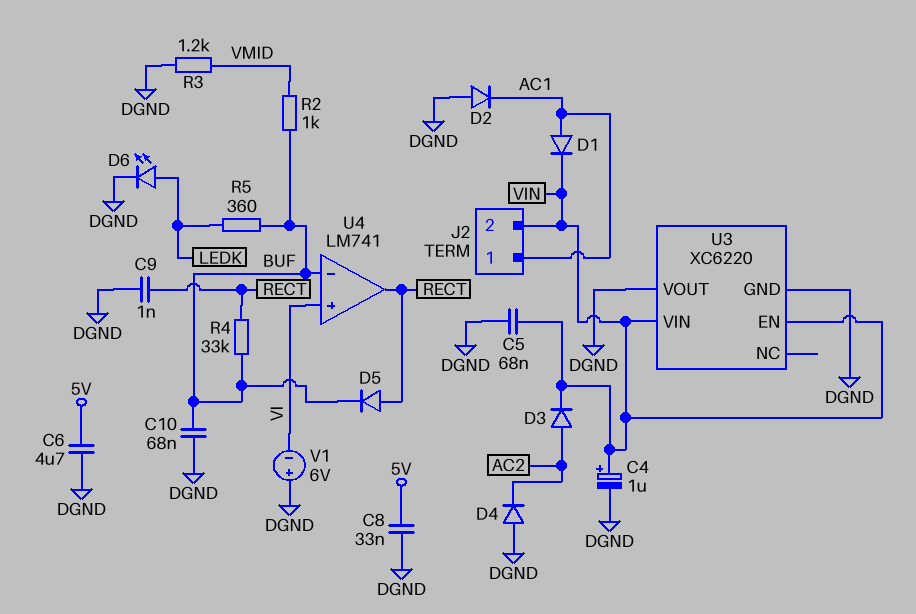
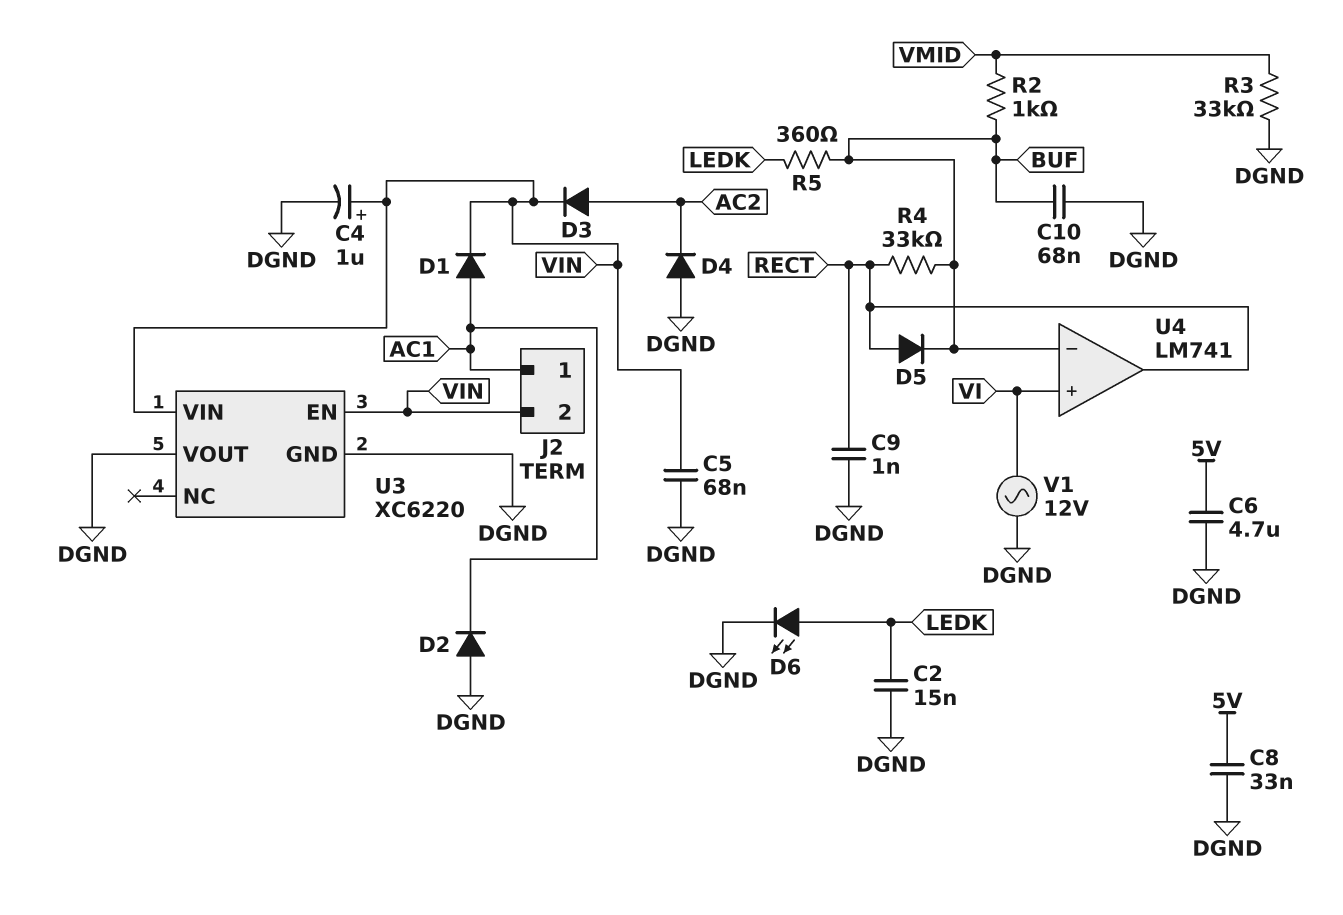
C2: none -> 15nF (DGND, LEDK)
R3: 1.2k (DGND, VMID) -> 33k (DGND, VMID)
V1: 6V (plus DGND, minus VI) -> AC 12V (DGND, VI)

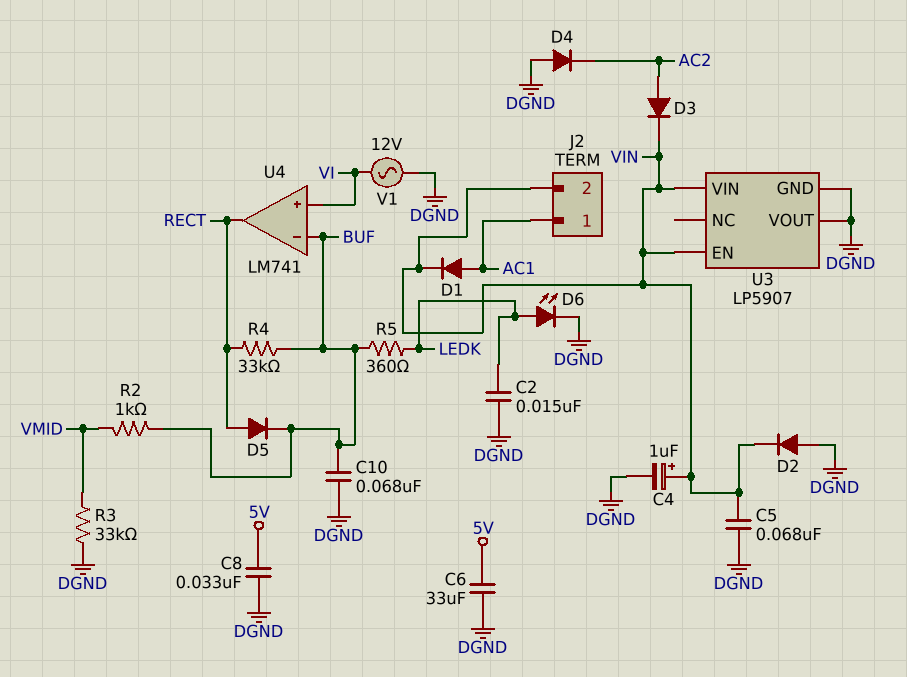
C6: 4.7uF (5V, DGND) -> 33uF (5V, DGND)
C9: 1nF (DGND, RECT) -> none
D2: diode (A DGND, K AC1) -> diode (A DGND, K VIN)
U3: XC6220 -> LP5907

